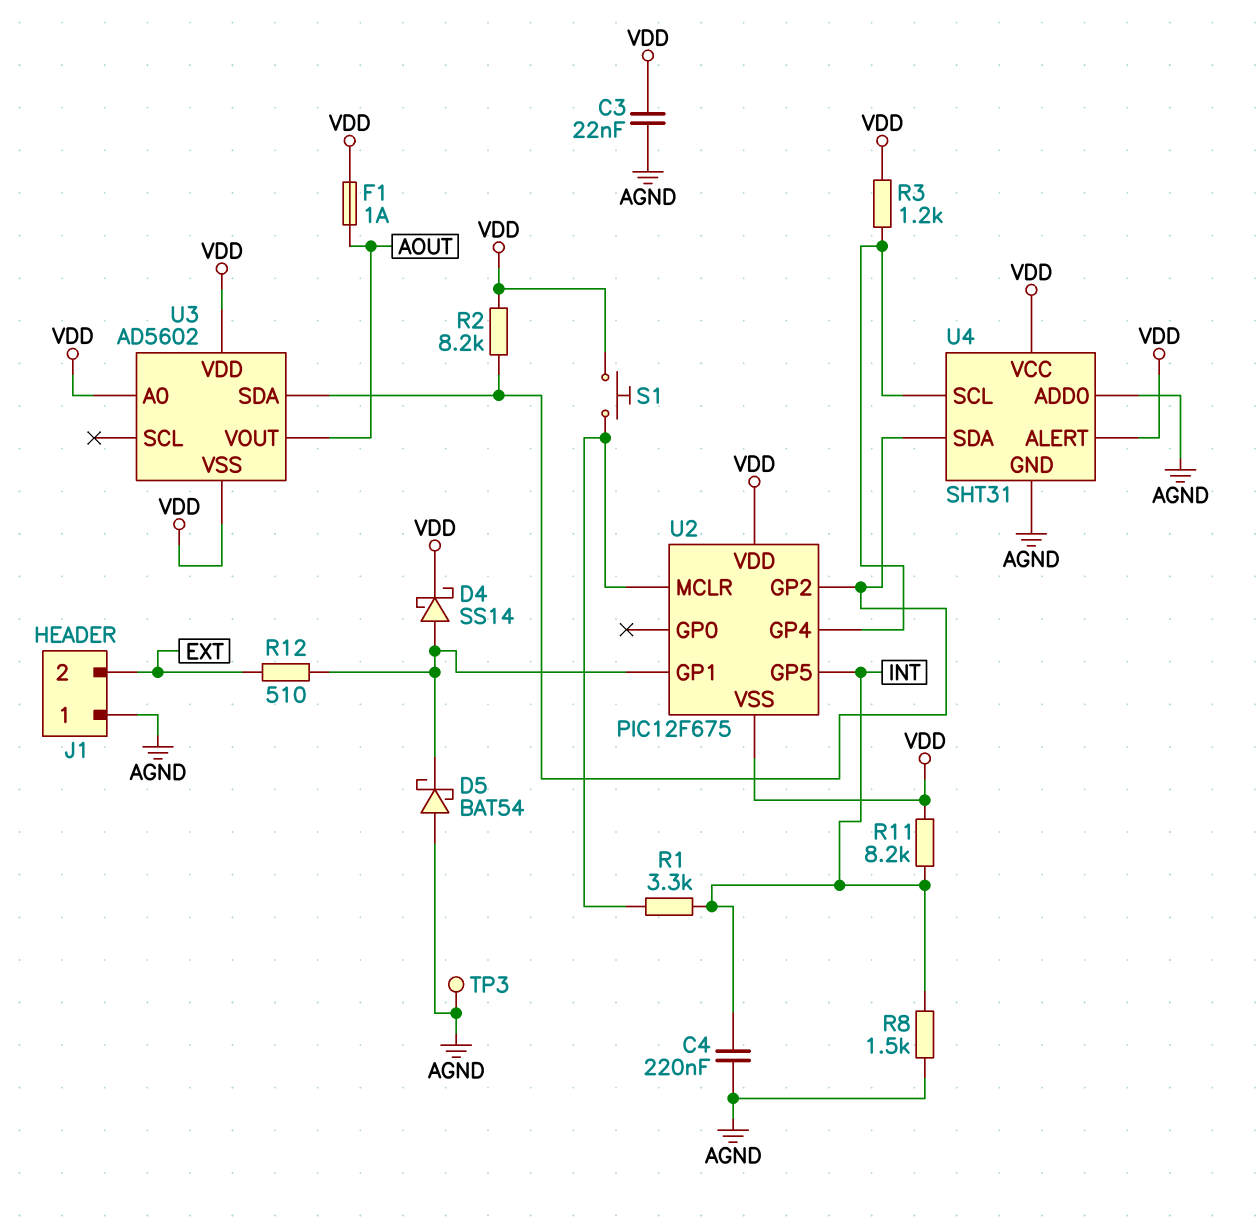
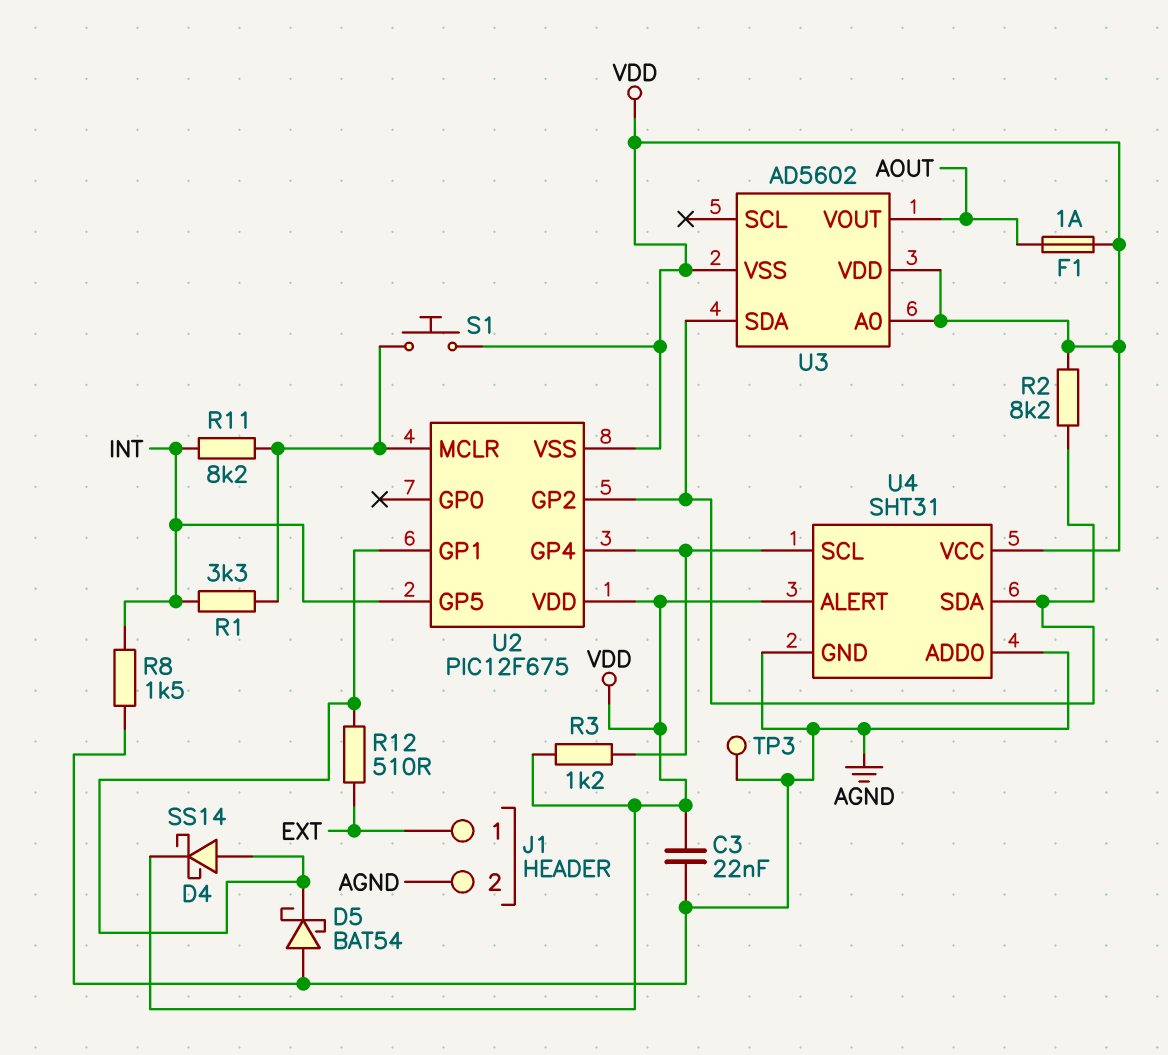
C4: 220nF (AGND, INT) -> none
J1 pin 1: AGND -> EXT
J1 pin 2: EXT -> AGND
R11: 8.2k (INT, VDD) -> 8.2k (INT, U2/MCLR)

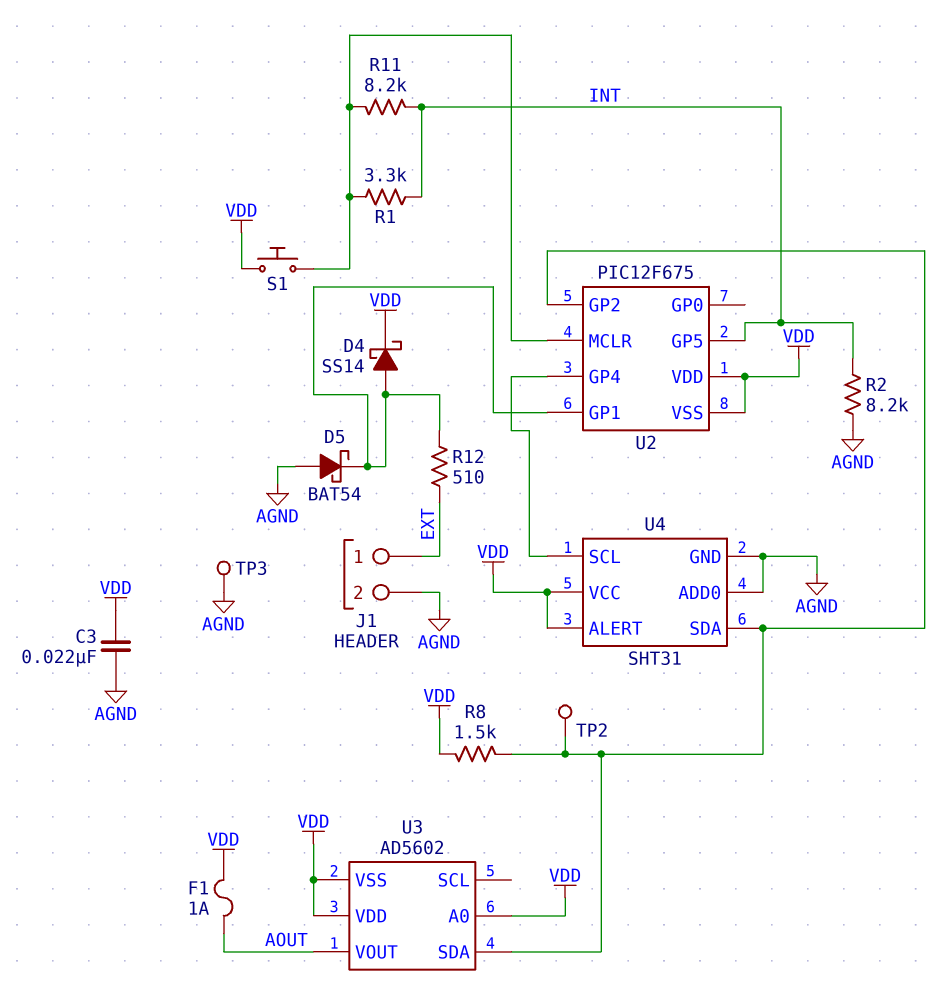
R2: 8.2k (U2/GP2, VDD) -> 8.2k (AGND, INT)
R3: 1.2k (U2/GP4, VDD) -> none
R8: 1.5k (AGND, INT) -> 1.5k (U2/GP2, VDD)
TP2: none -> test point (U2/GP2)

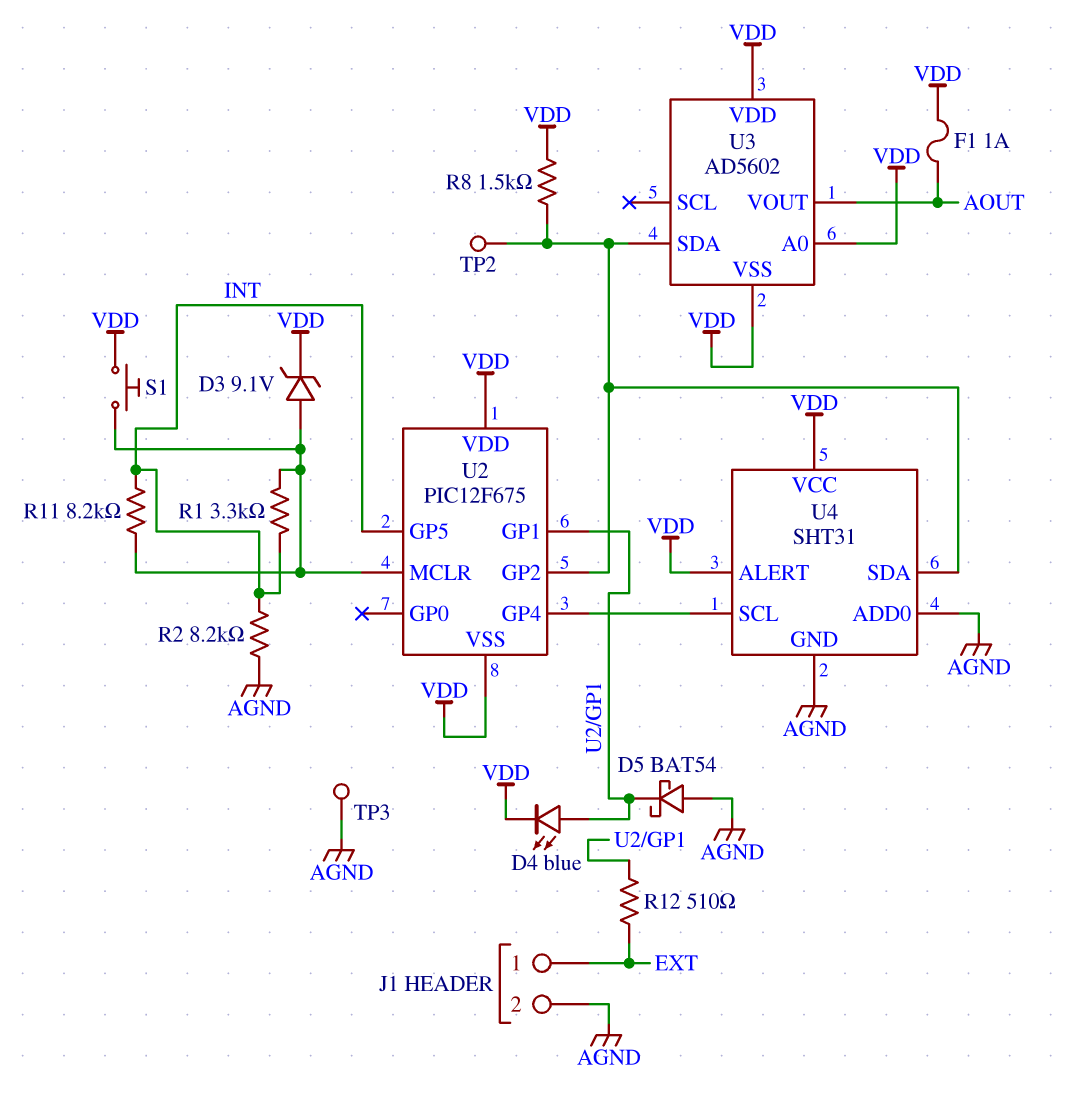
C3: 22nF (AGND, VDD) -> none
D3: none -> zener 9.1V (A U2/MCLR, K VDD)
D4: schottky SS14 (A U2/GP1, K VDD) -> LED blue (A U2/GP1, K VDD)

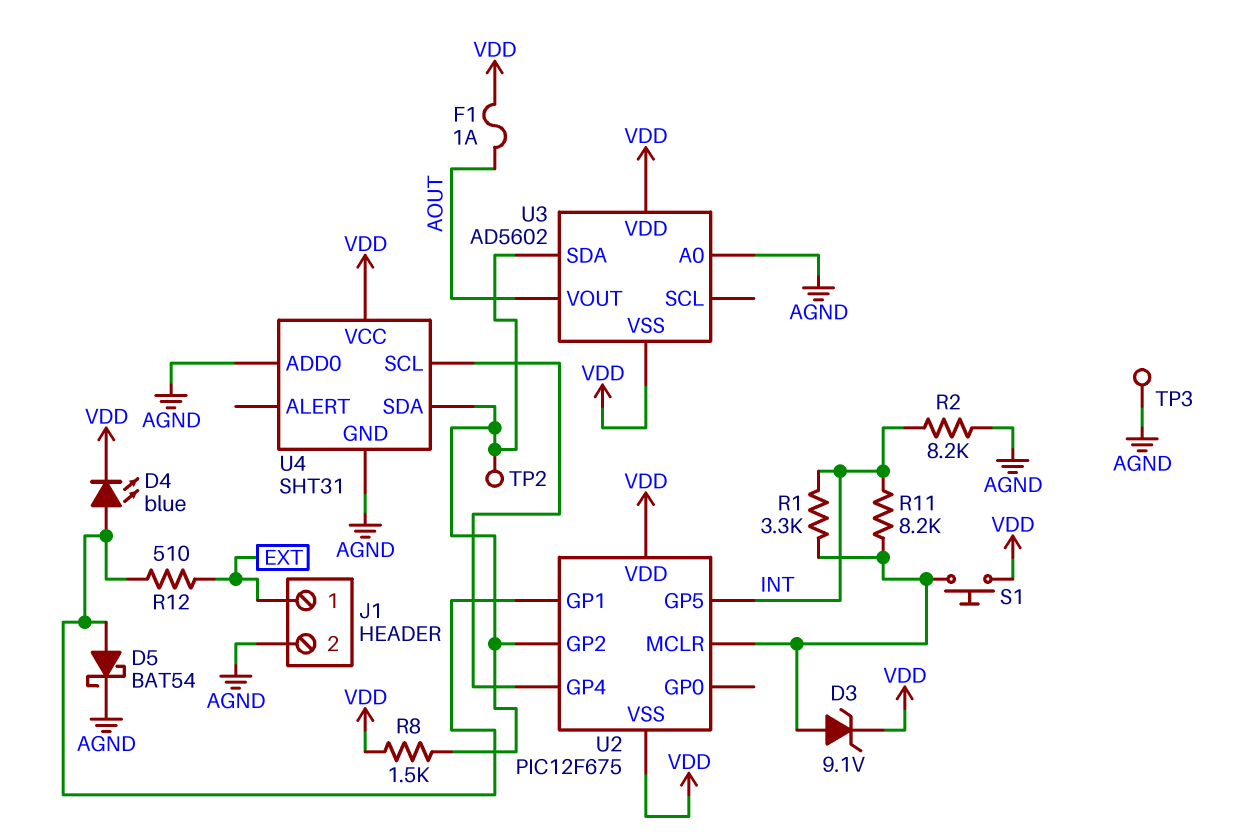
D5: schottky BAT54 (A AGND, K U2/GP1) -> schottky BAT54 (A U2/GP1, K AGND)
U3 pin A0: VDD -> AGND
U4 pin ALERT: VDD -> none

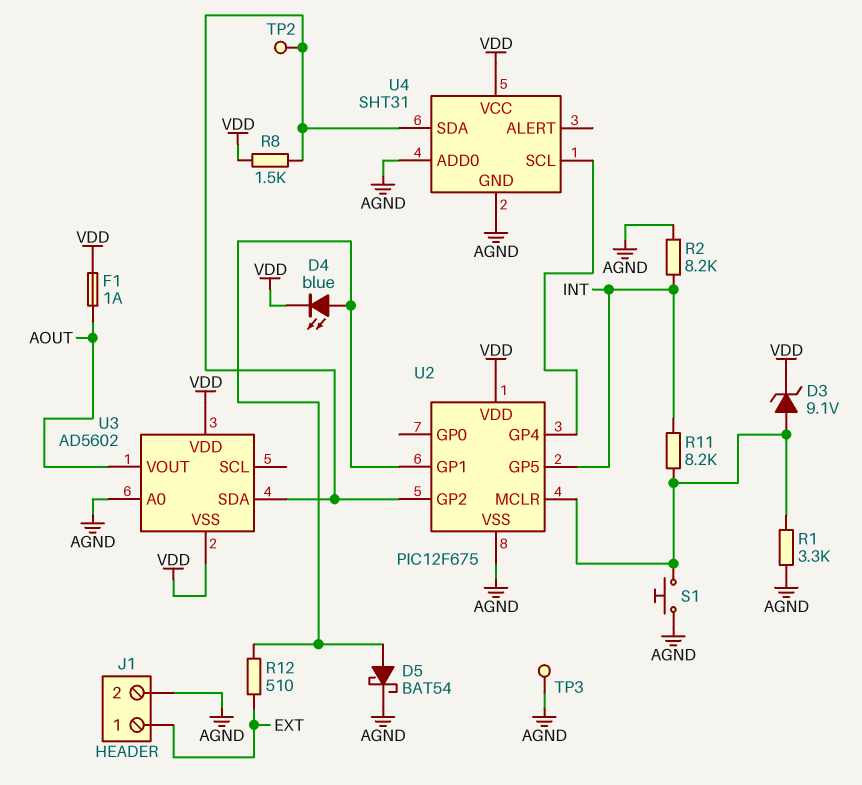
R1: 3.3k (INT, U2/MCLR) -> 3.3k (AGND, U2/MCLR)
S1: button (U2/MCLR, VDD) -> button (AGND, U2/MCLR)
U2 pin VSS: VDD -> AGND

